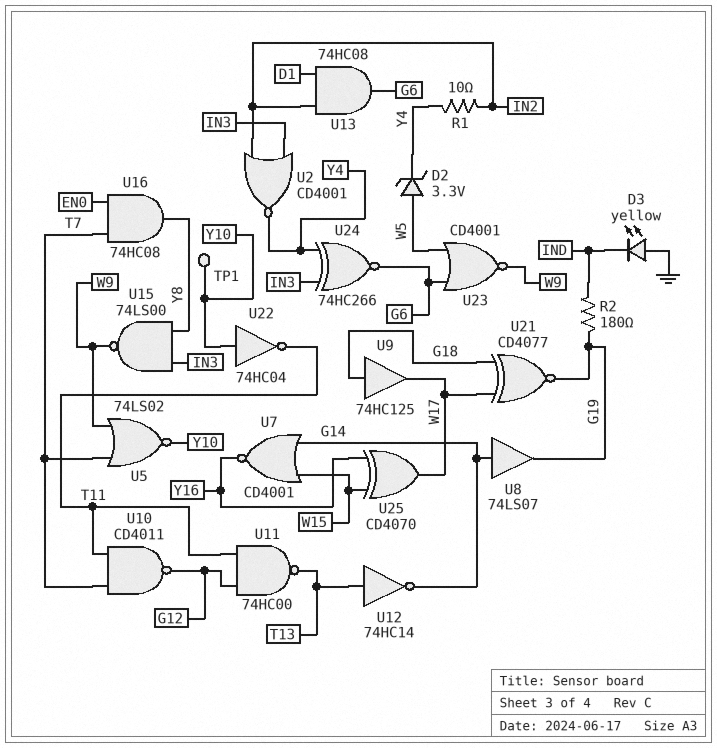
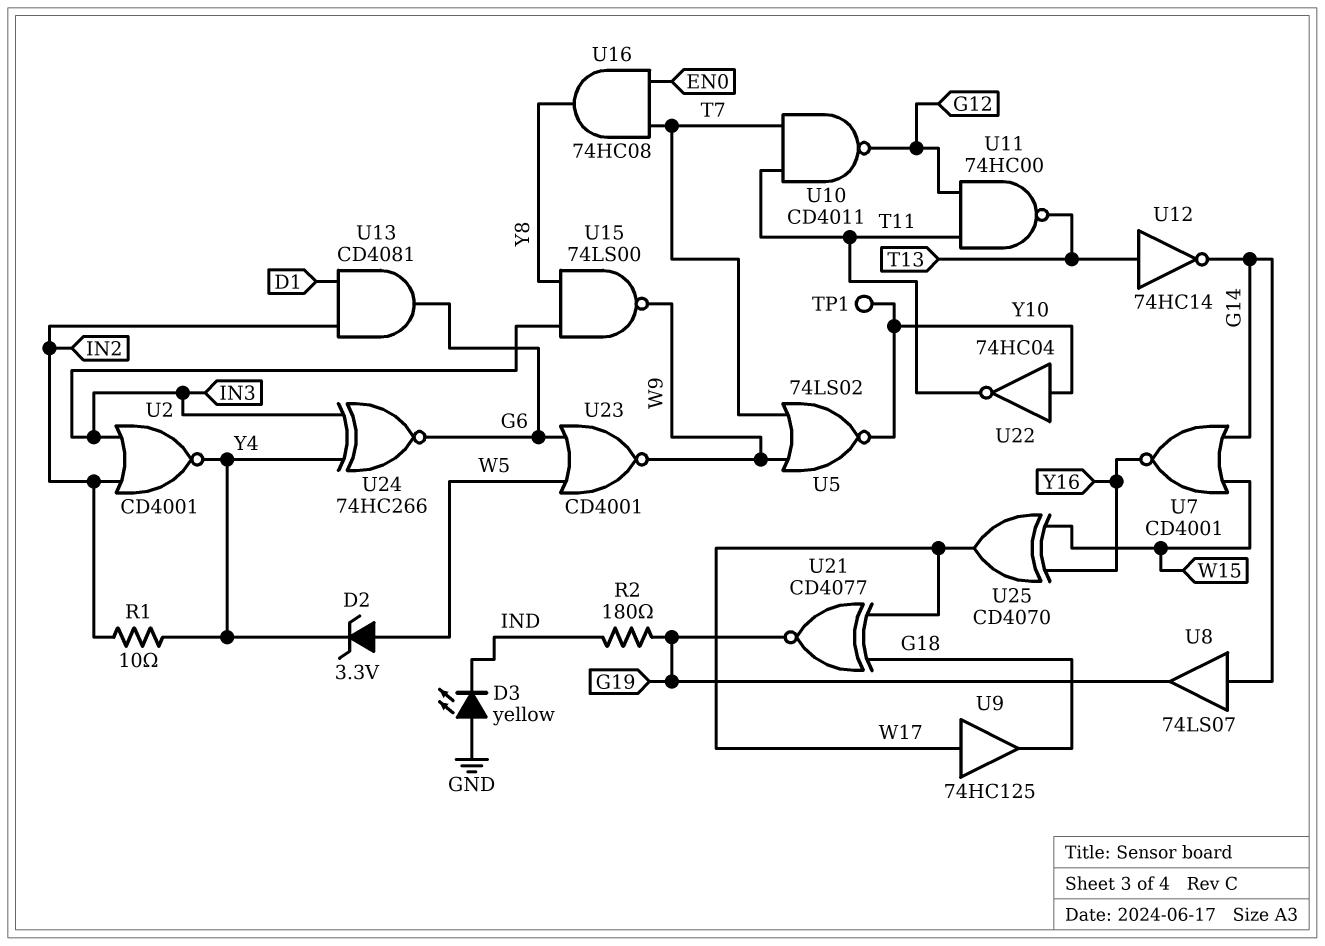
U9: buffer 74HC125 (in G18, out W17) -> buffer 74HC125 (in W17, out G18)
U13: AND 74HC08 (in D1, in IN2, out G6) -> AND CD4081 (in D1, in IN2, out G6)

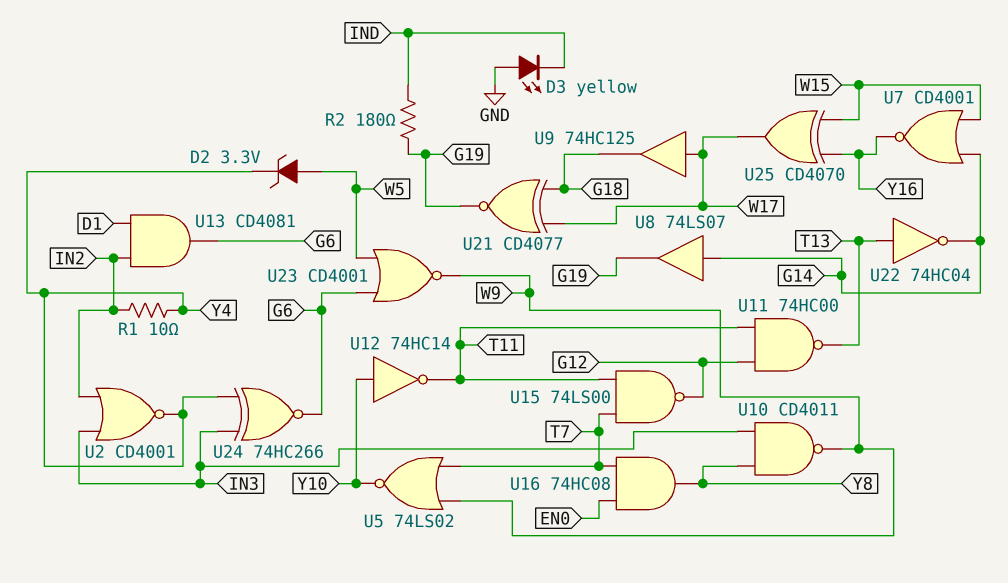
TP1: test point (Y10) -> none
U10: NAND CD4011 (in T7, in T11, out G12) -> NAND CD4011 (in IN3, in Y8, out W9)
U12: NOT 74HC14 (in T13, out G14) -> NOT 74HC14 (in Y10, out T11)
U15: NAND 74LS00 (in IN3, in Y8, out W9) -> NAND 74LS00 (in T7, in T11, out G12)
U22: NOT 74HC04 (in Y10, out T11) -> NOT 74HC04 (in T13, out G14)

